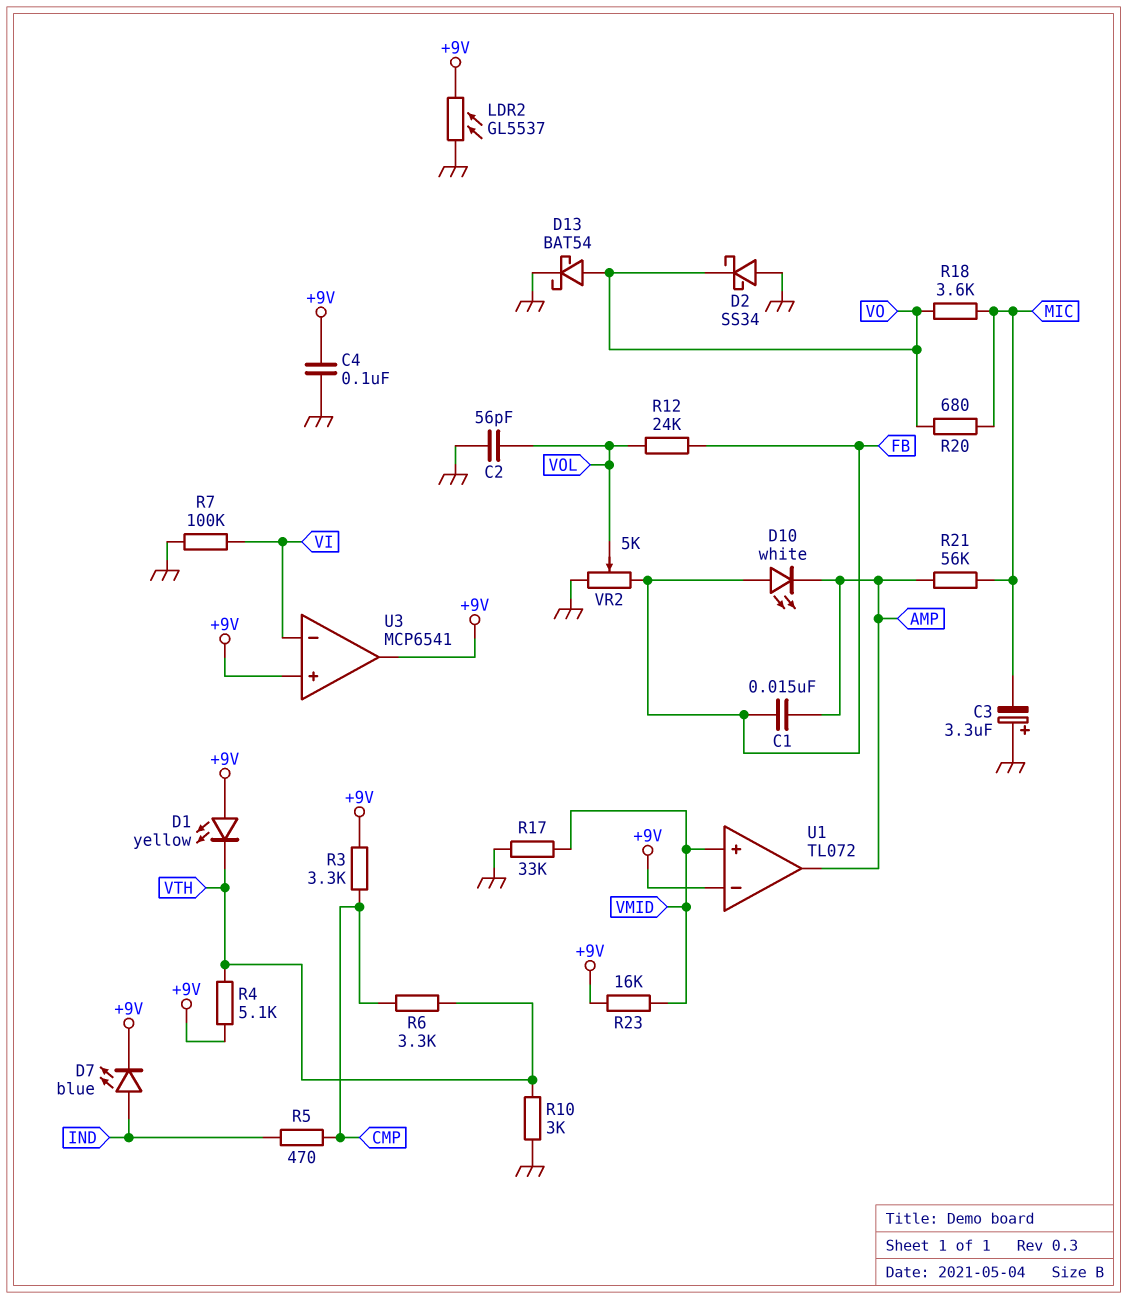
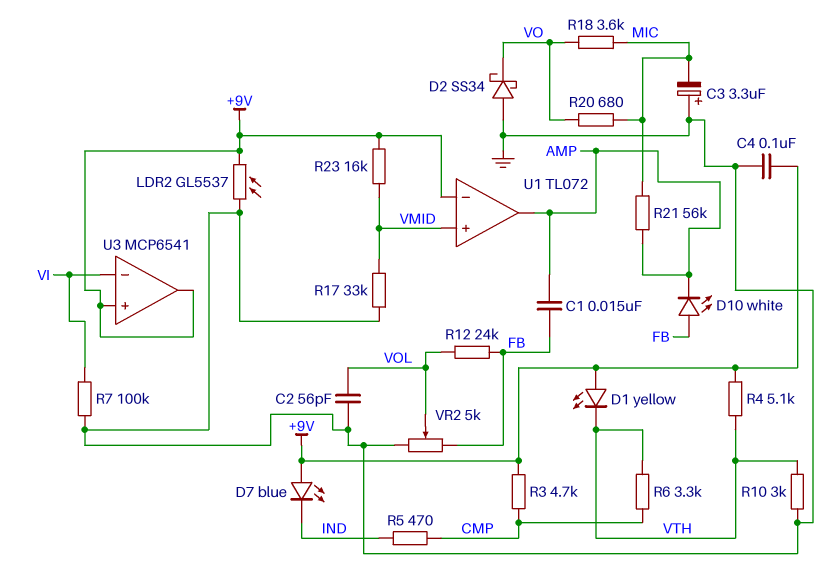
D7: LED blue (A IND, K +9V) -> LED blue (A +9V, K IND)
D13: schottky BAT54 (A VO, K GND) -> none
R3: 3.3k (+9V, CMP) -> 4.7k (+9V, CMP)

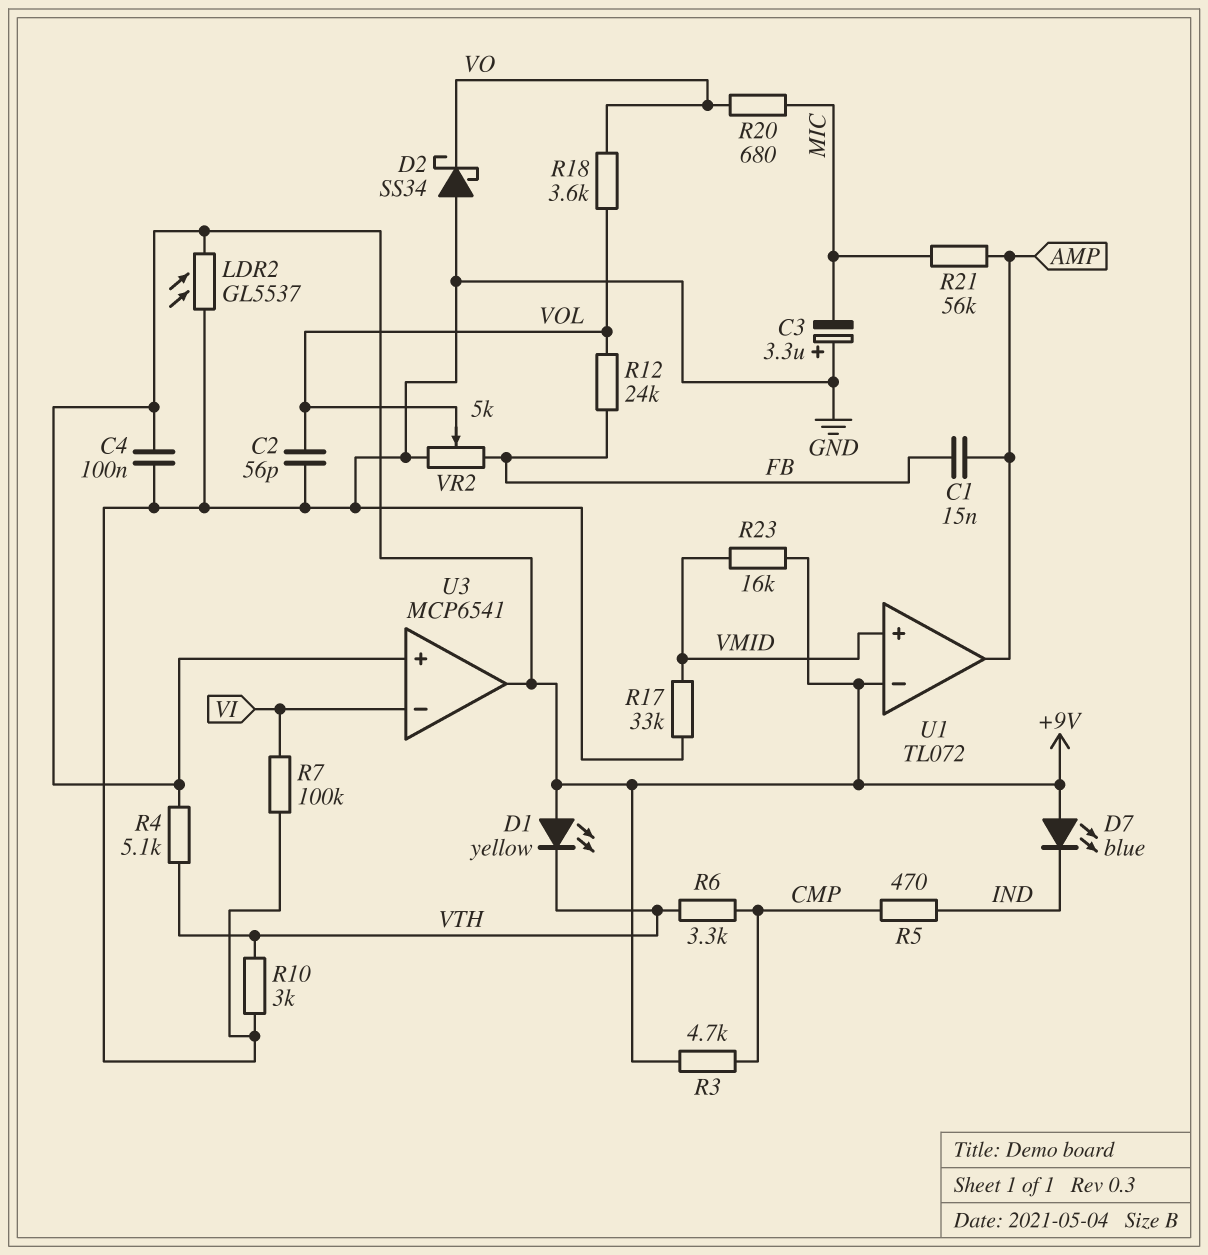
D10: LED white (A FB, K AMP) -> none
R18: 3.6k (MIC, VO) -> 3.6k (VO, VOL)

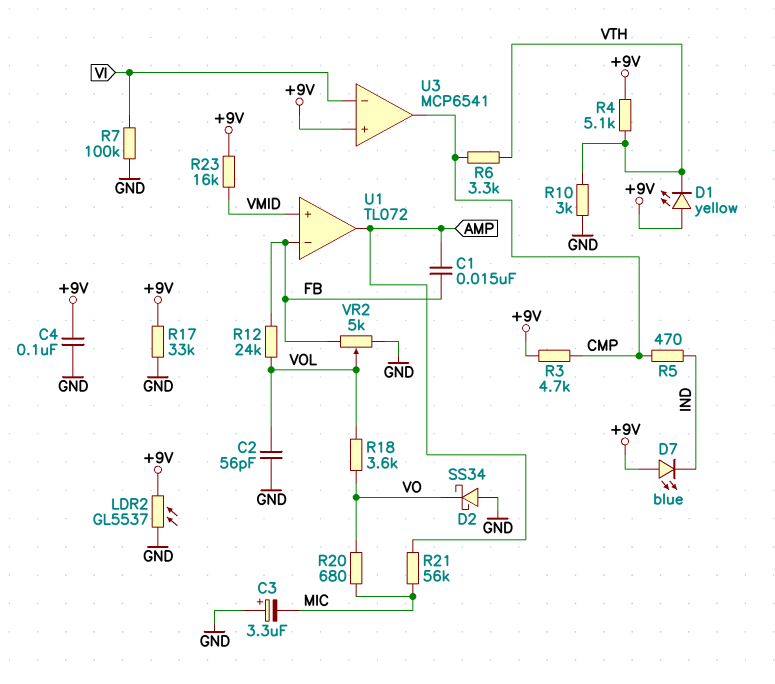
R17: 33k (GND, VMID) -> 33k (+9V, GND)
U1 pin in-: +9V -> FB
U3 pin out: +9V -> CMP

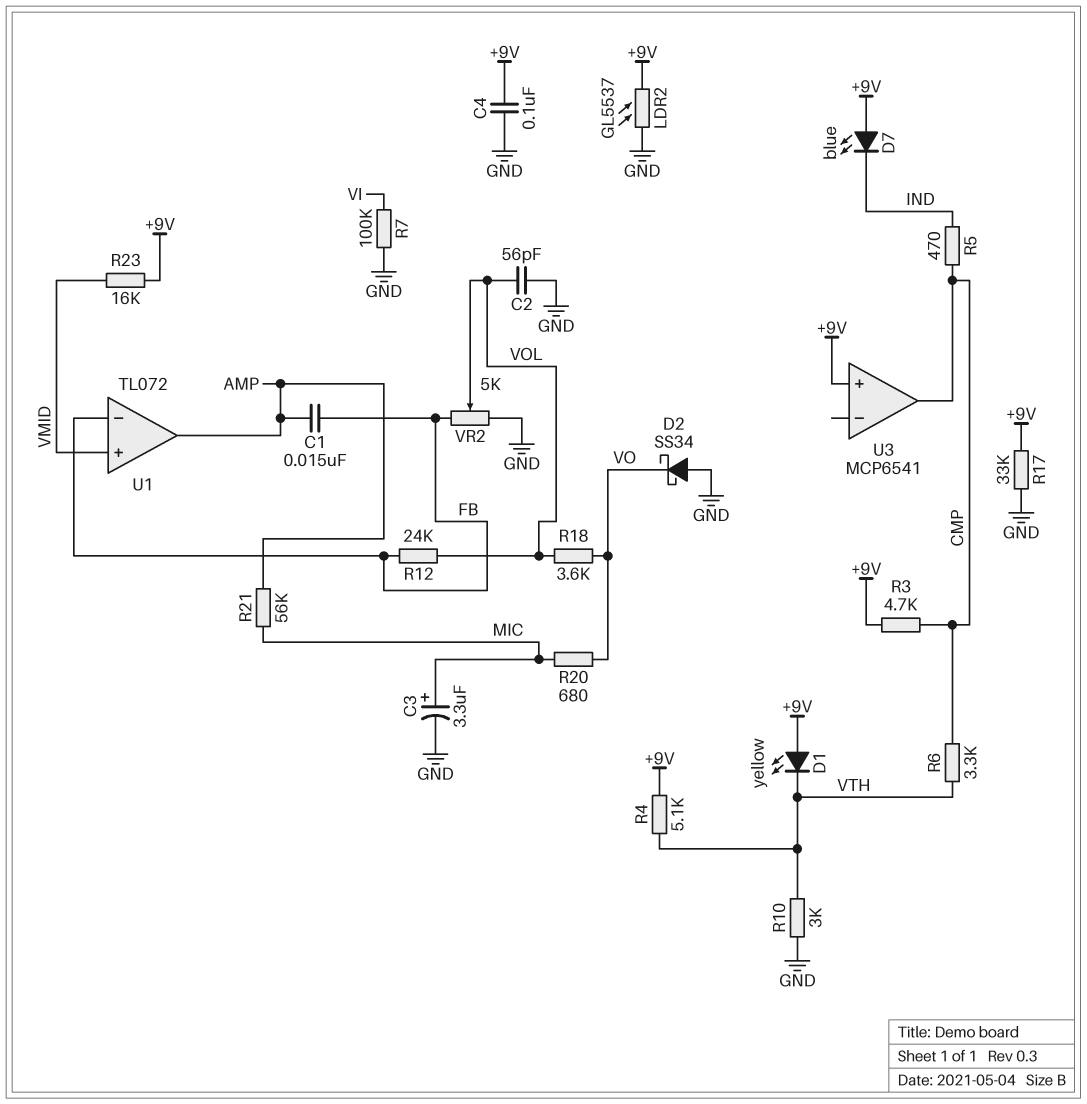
C3: 3.3uF (plus GND, minus MIC) -> 3.3uF (plus MIC, minus GND)
U3 pin in-: VI -> none

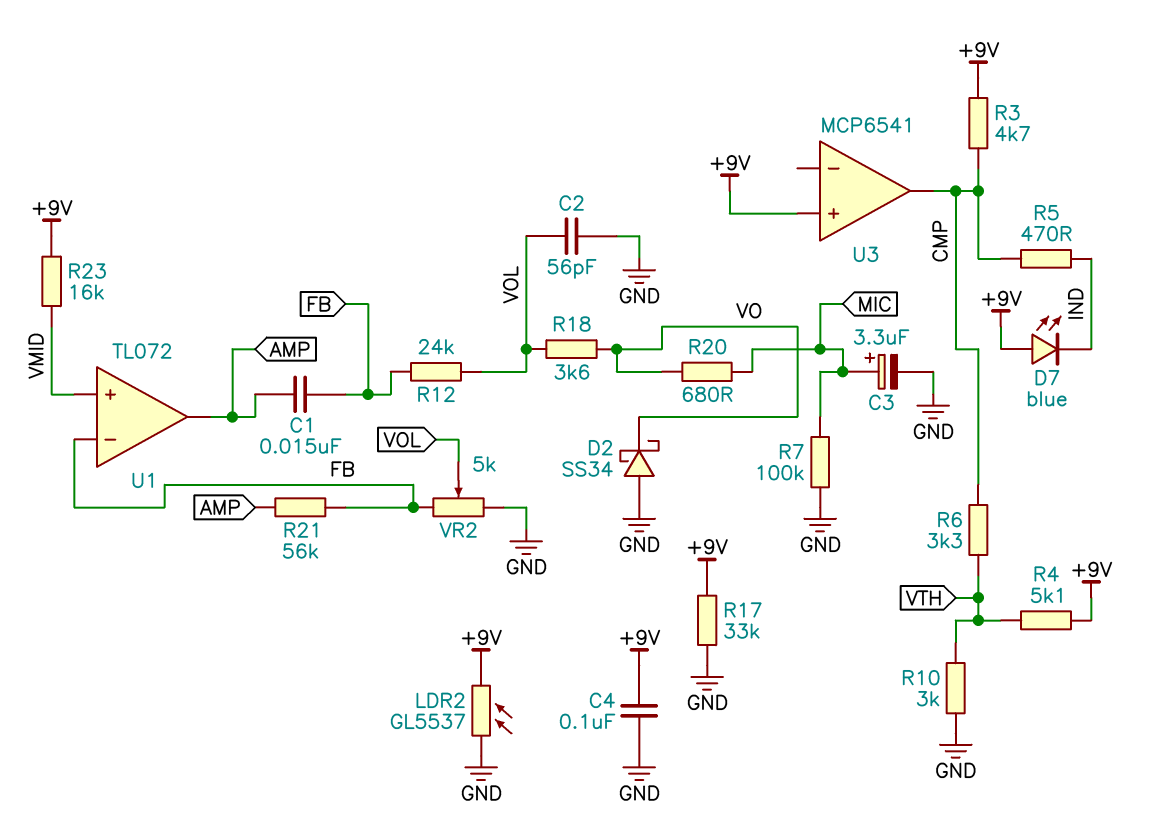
D1: LED yellow (A +9V, K VTH) -> none
R7: 100k (GND, VI) -> 100k (GND, MIC)
R21: 56k (AMP, MIC) -> 56k (AMP, FB)

